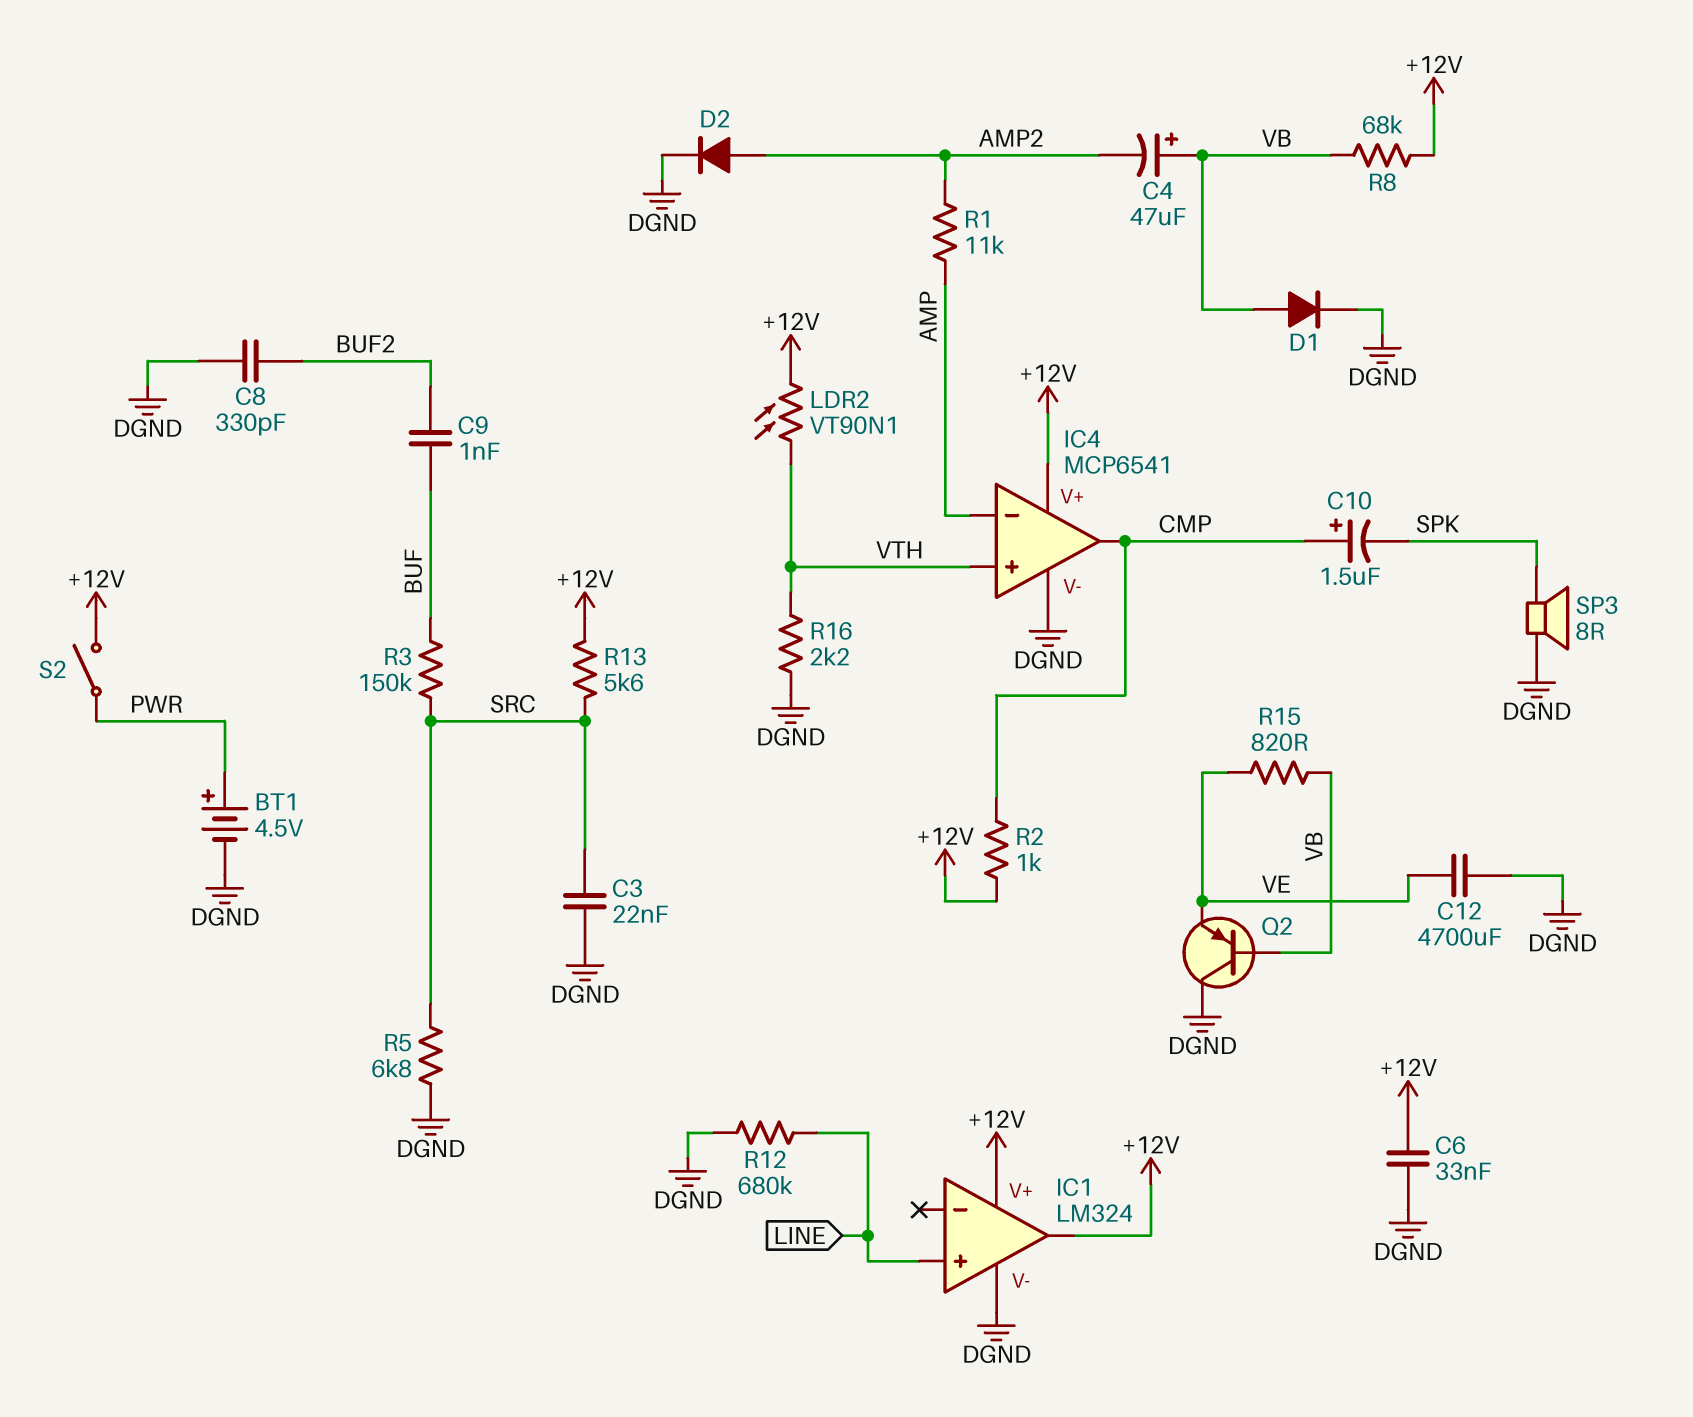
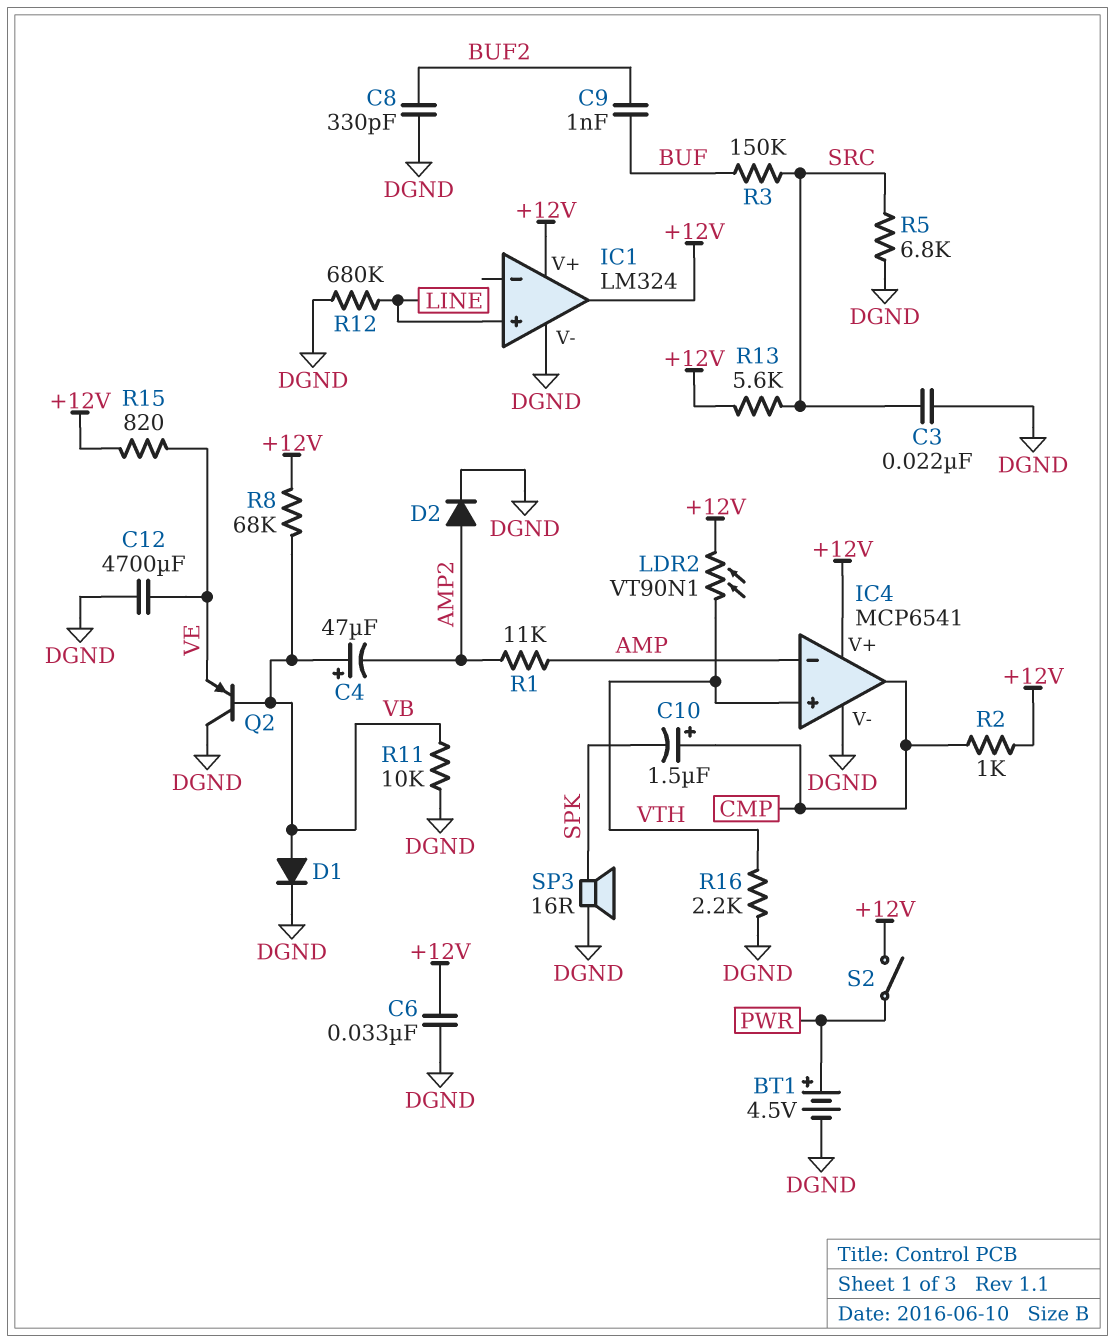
R11: none -> 10k (DGND, VB)
R15: 820 (VB, VE) -> 820 (+12V, VE)
SP3: speaker 8R (DGND, SPK) -> speaker 16R (DGND, SPK)

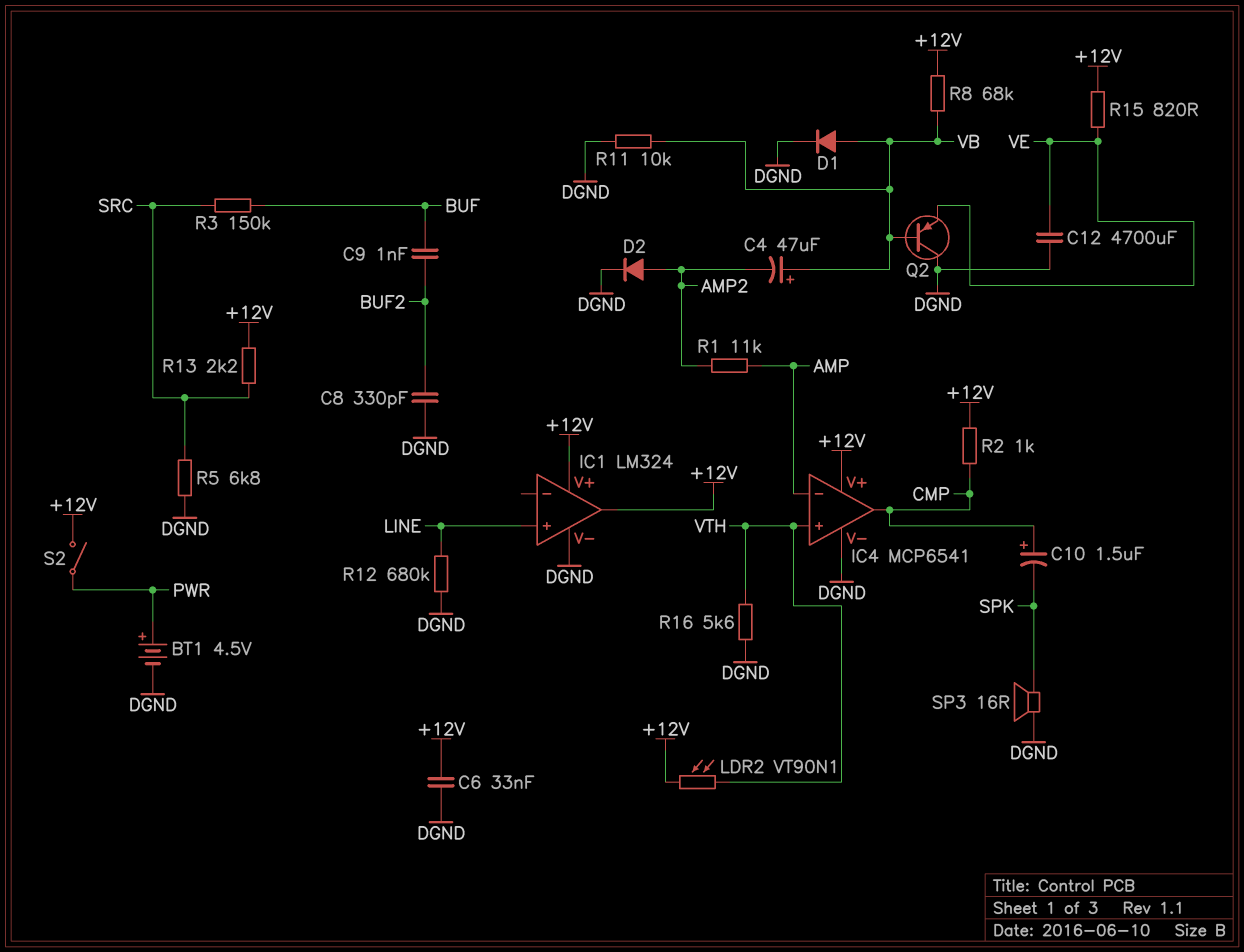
C3: 22nF (DGND, SRC) -> none
R13: 5.6k (+12V, SRC) -> 2.2k (+12V, SRC)
R16: 2.2k (DGND, VTH) -> 5.6k (DGND, VTH)

